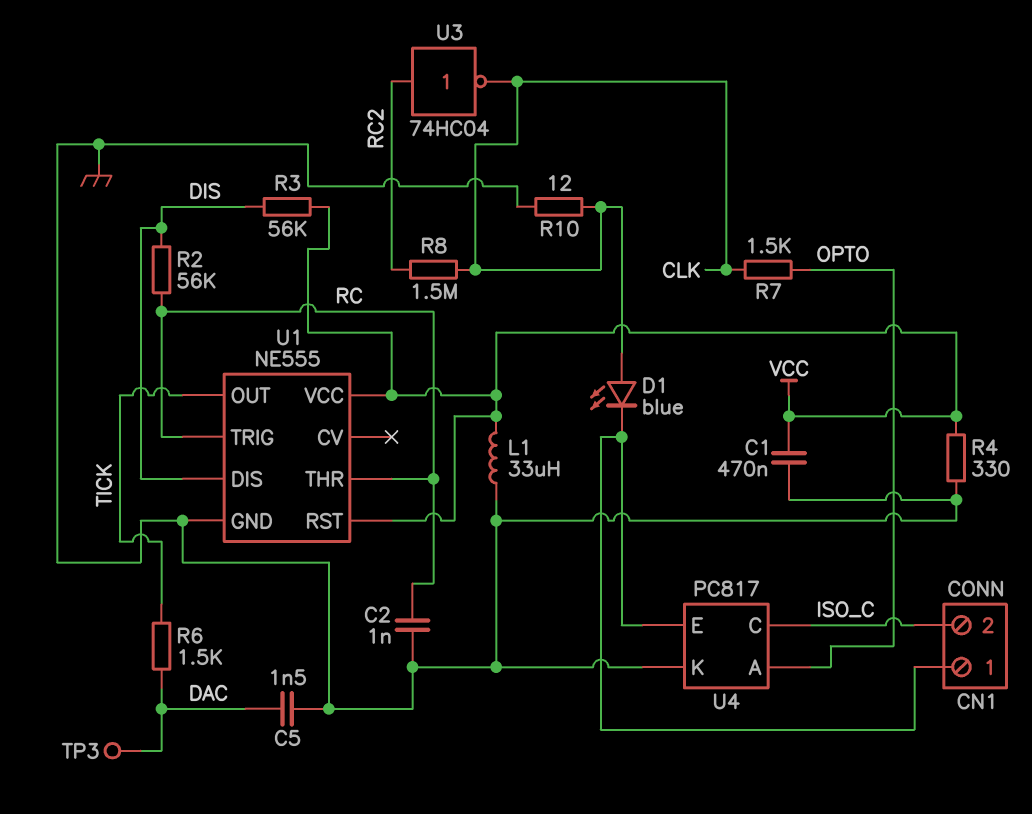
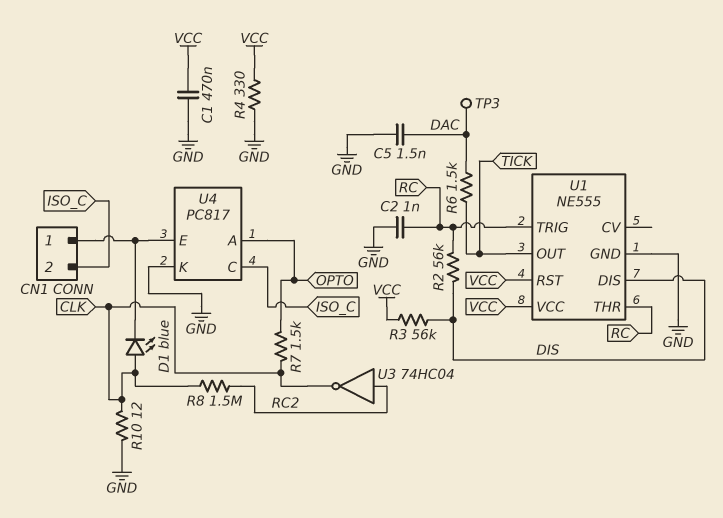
L1: 33uH (GND, VCC) -> none

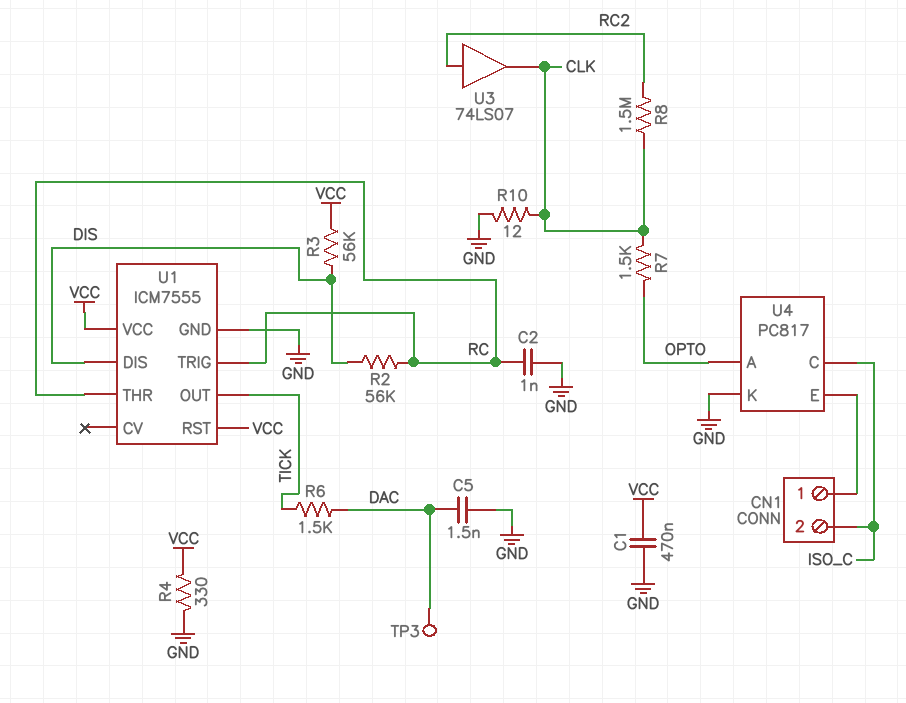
D1: LED blue (A CLK, K CN1/1) -> none
U1: NE555 -> ICM7555
U3: NOT 74HC04 (in RC2, out CLK) -> buffer 74LS07 (in RC2, out CLK)

